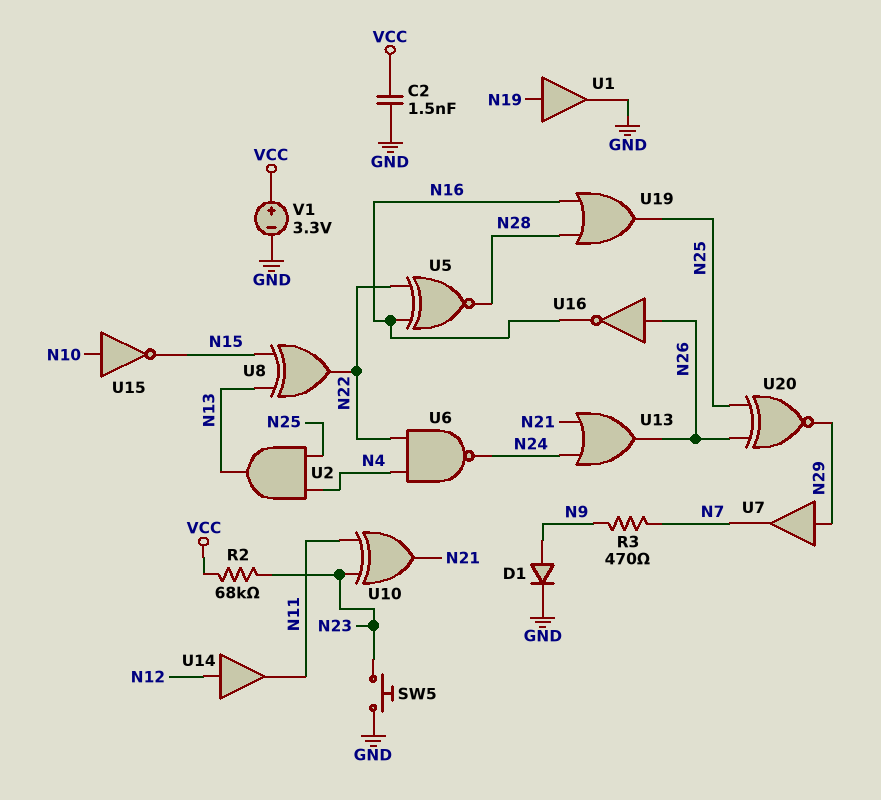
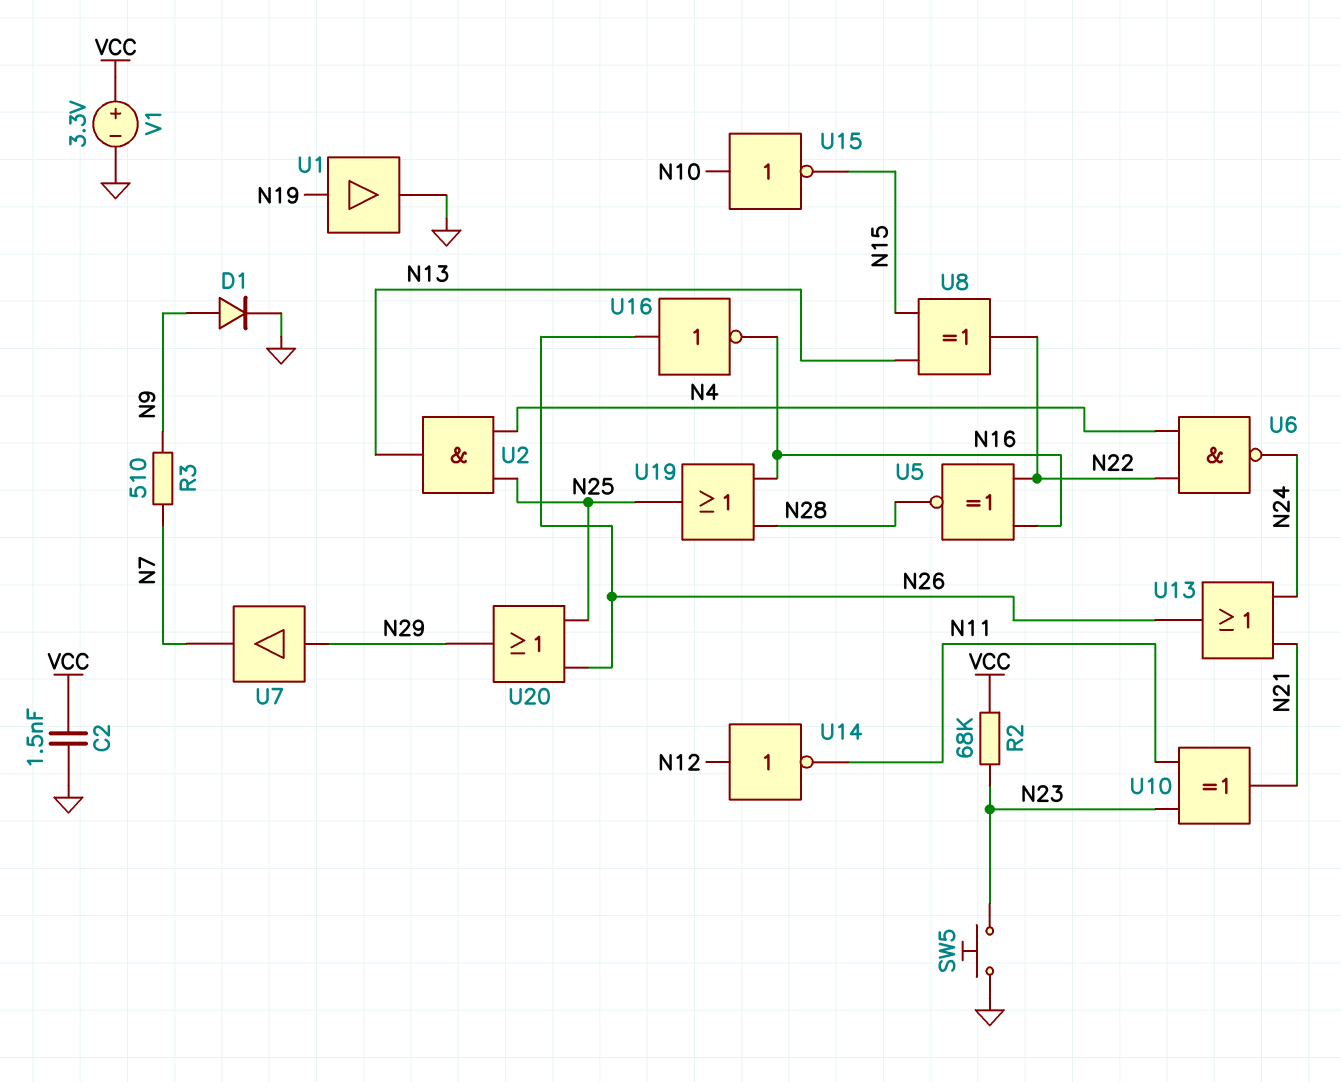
R3: 470 (N7, N9) -> 510 (N7, N9)
U14: buffer (in N12, out N11) -> NOT (in N12, out N11)
U20: XNOR (in N25, in N26, out N29) -> OR (in N25, in N26, out N29)

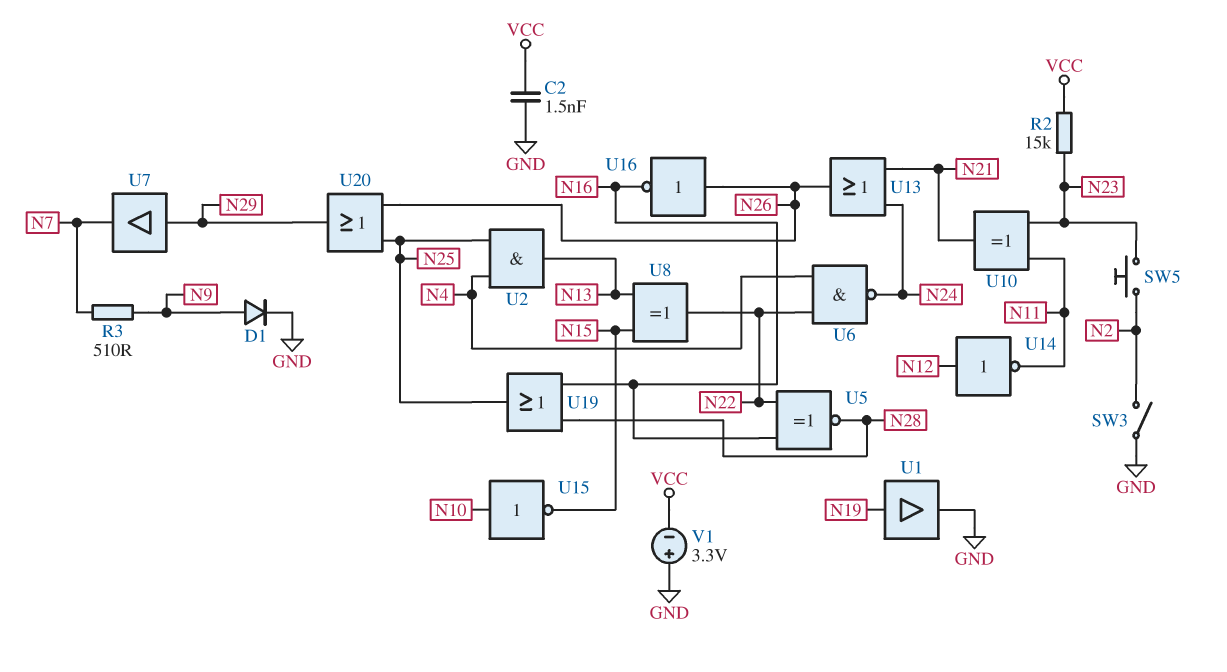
R2: 68k (N23, VCC) -> 15k (N23, VCC)
SW3: none -> switch (GND, N2)
SW5: button (GND, N23) -> button (N2, N23)
V1: 3.3V (plus VCC, minus GND) -> 3.3V (plus GND, minus VCC)

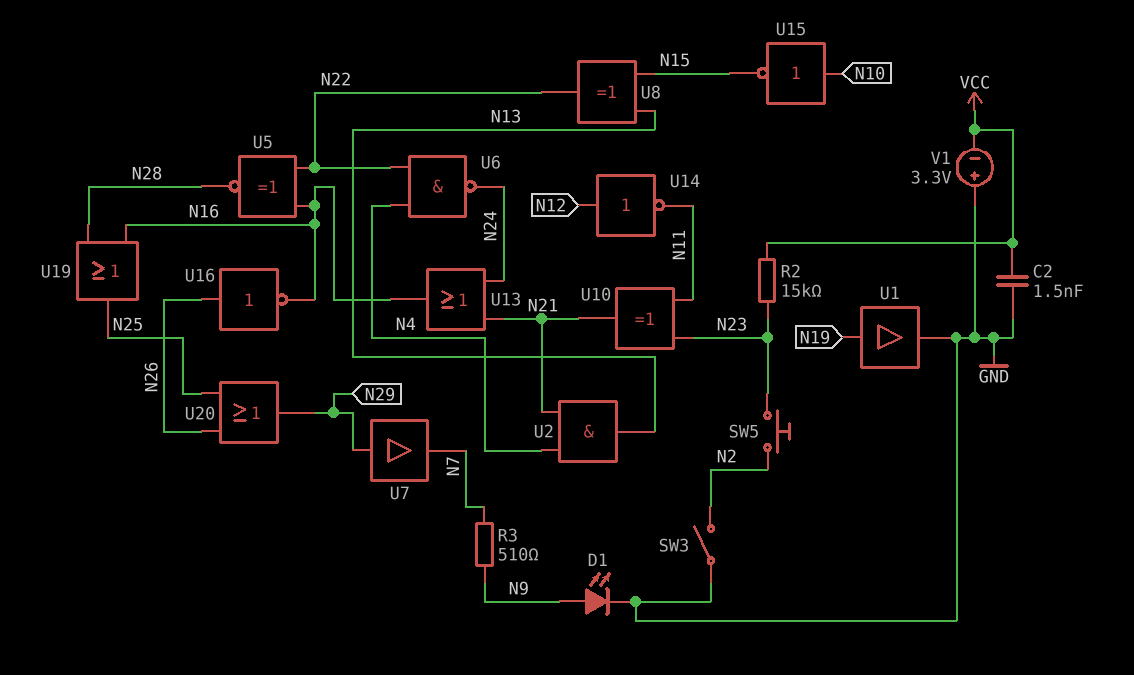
D1: diode (A N9, K GND) -> LED (A N9, K GND)
U2: AND (in N4, in N25, out N13) -> AND (in N4, in N21, out N13)
U13: OR (in N21, in N24, out N26) -> OR (in N21, in N24, out N16)

